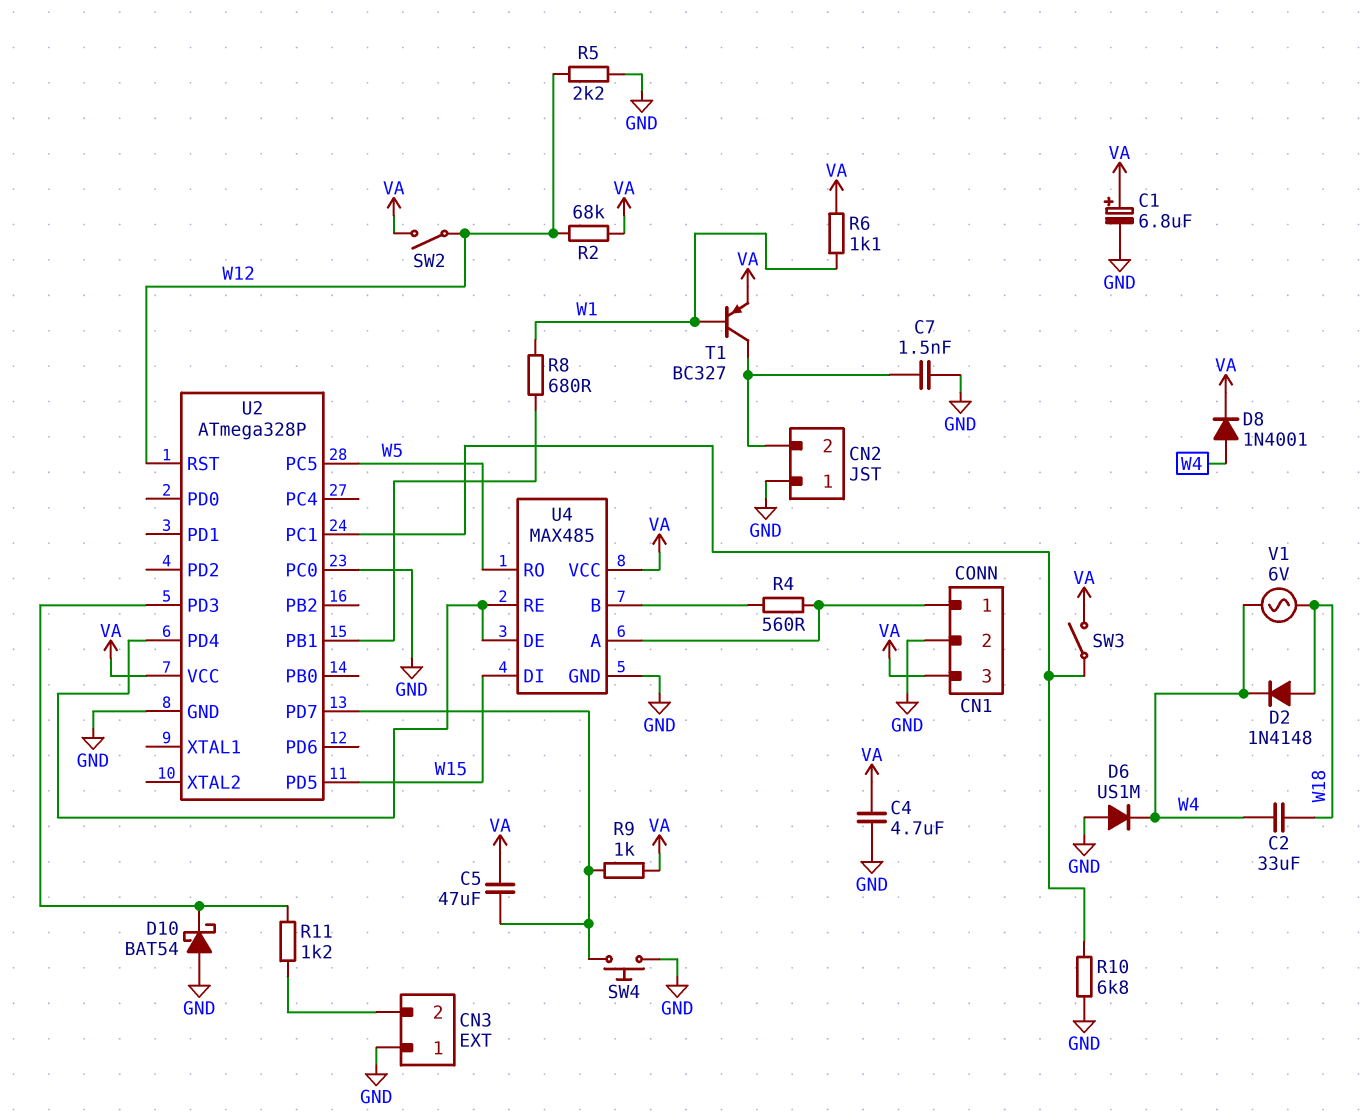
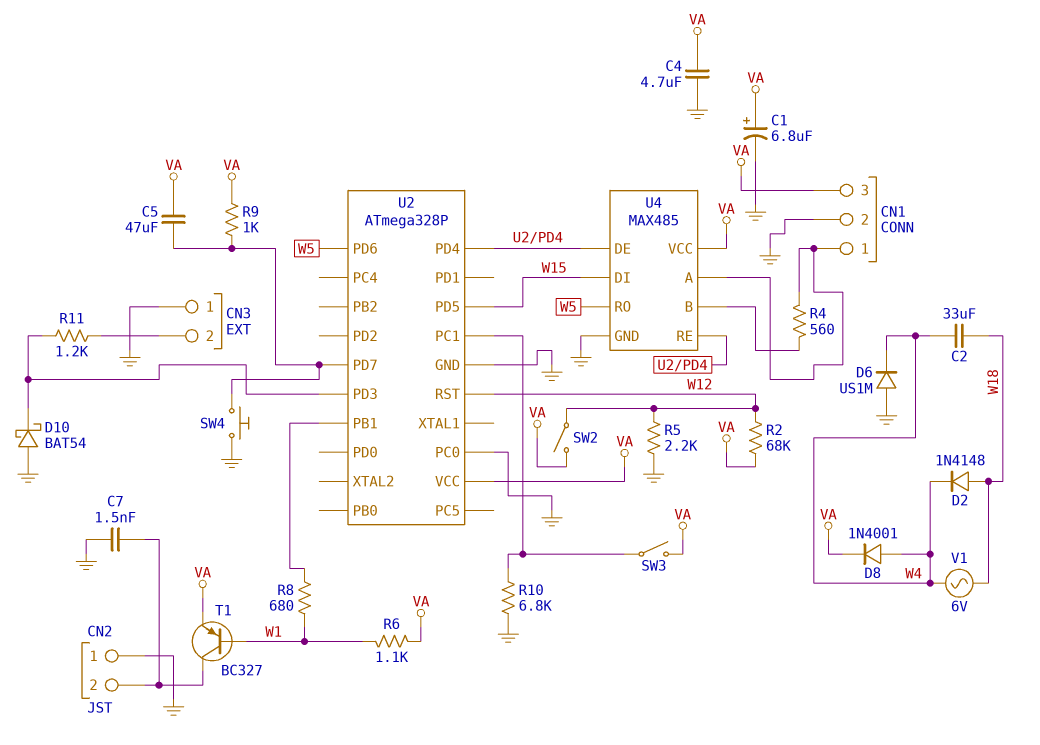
U2 pin PC5: W5 -> none
U2 pin PD6: none -> W5

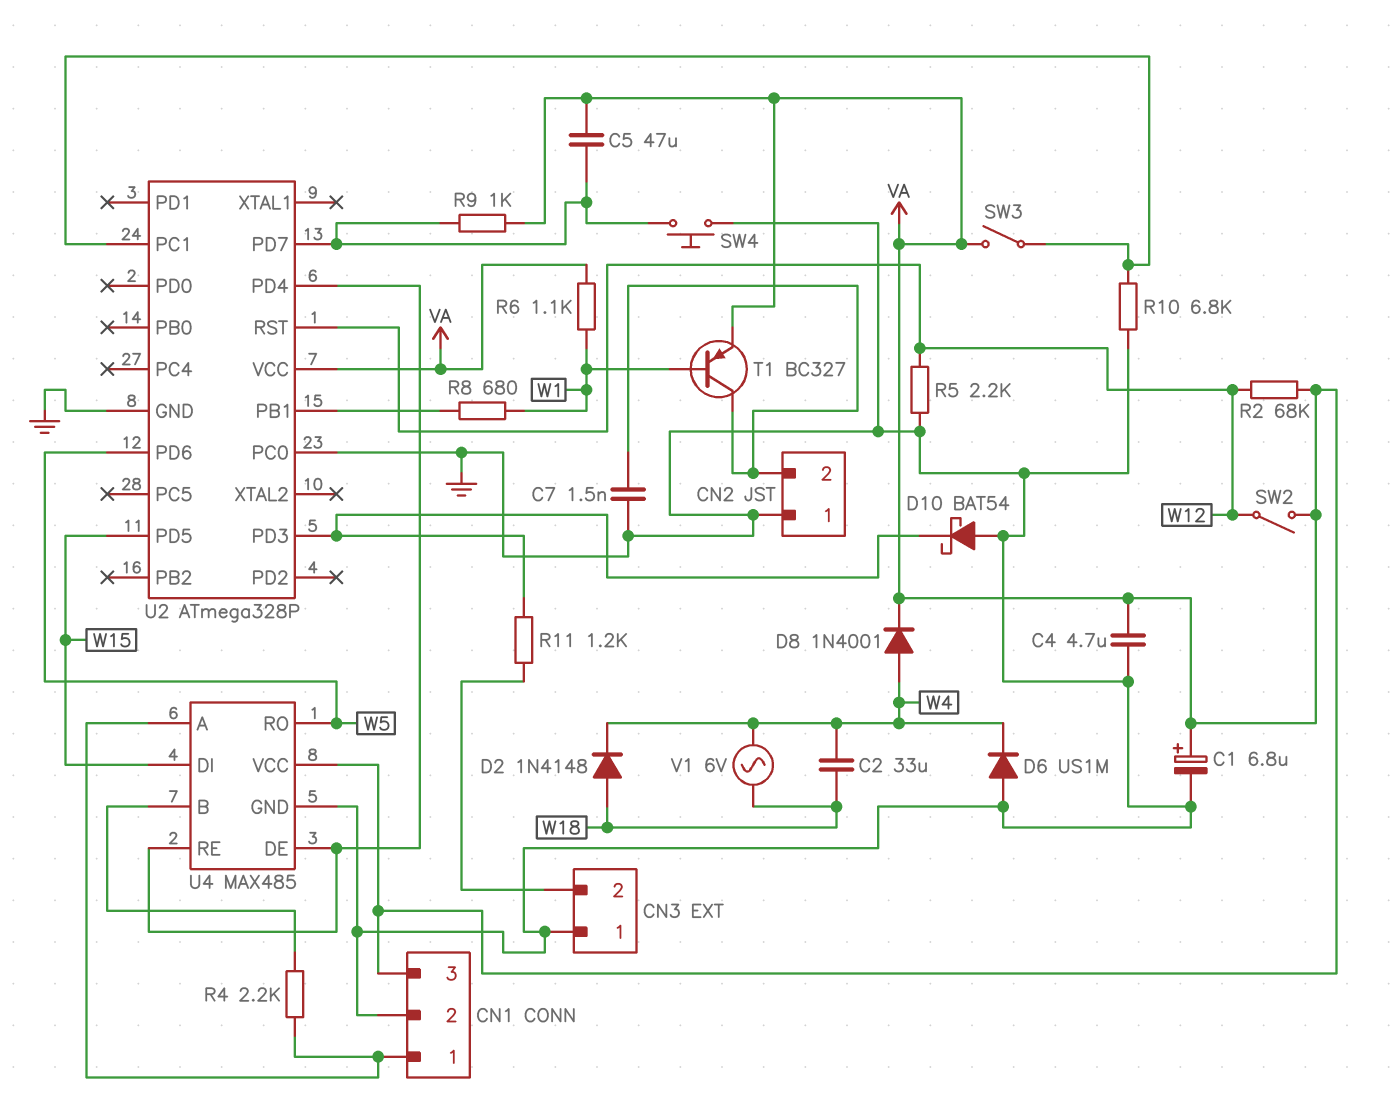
R4: 560 (CN1/1, U4/B) -> 2.2k (CN1/1, U4/B)

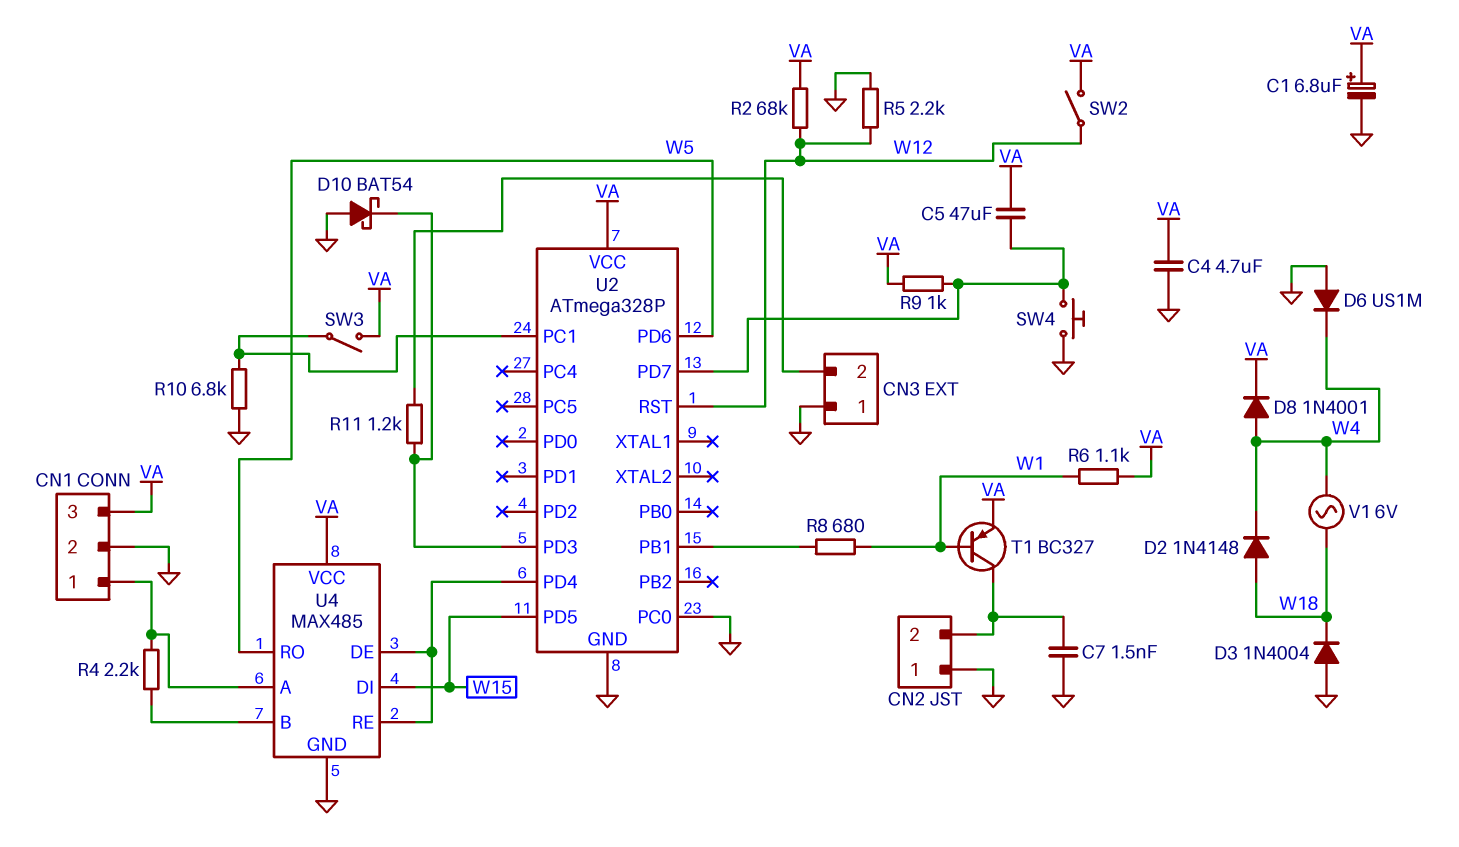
C2: 33uF (W4, W18) -> none
D3: none -> diode 1N4004 (A GND, K W18)

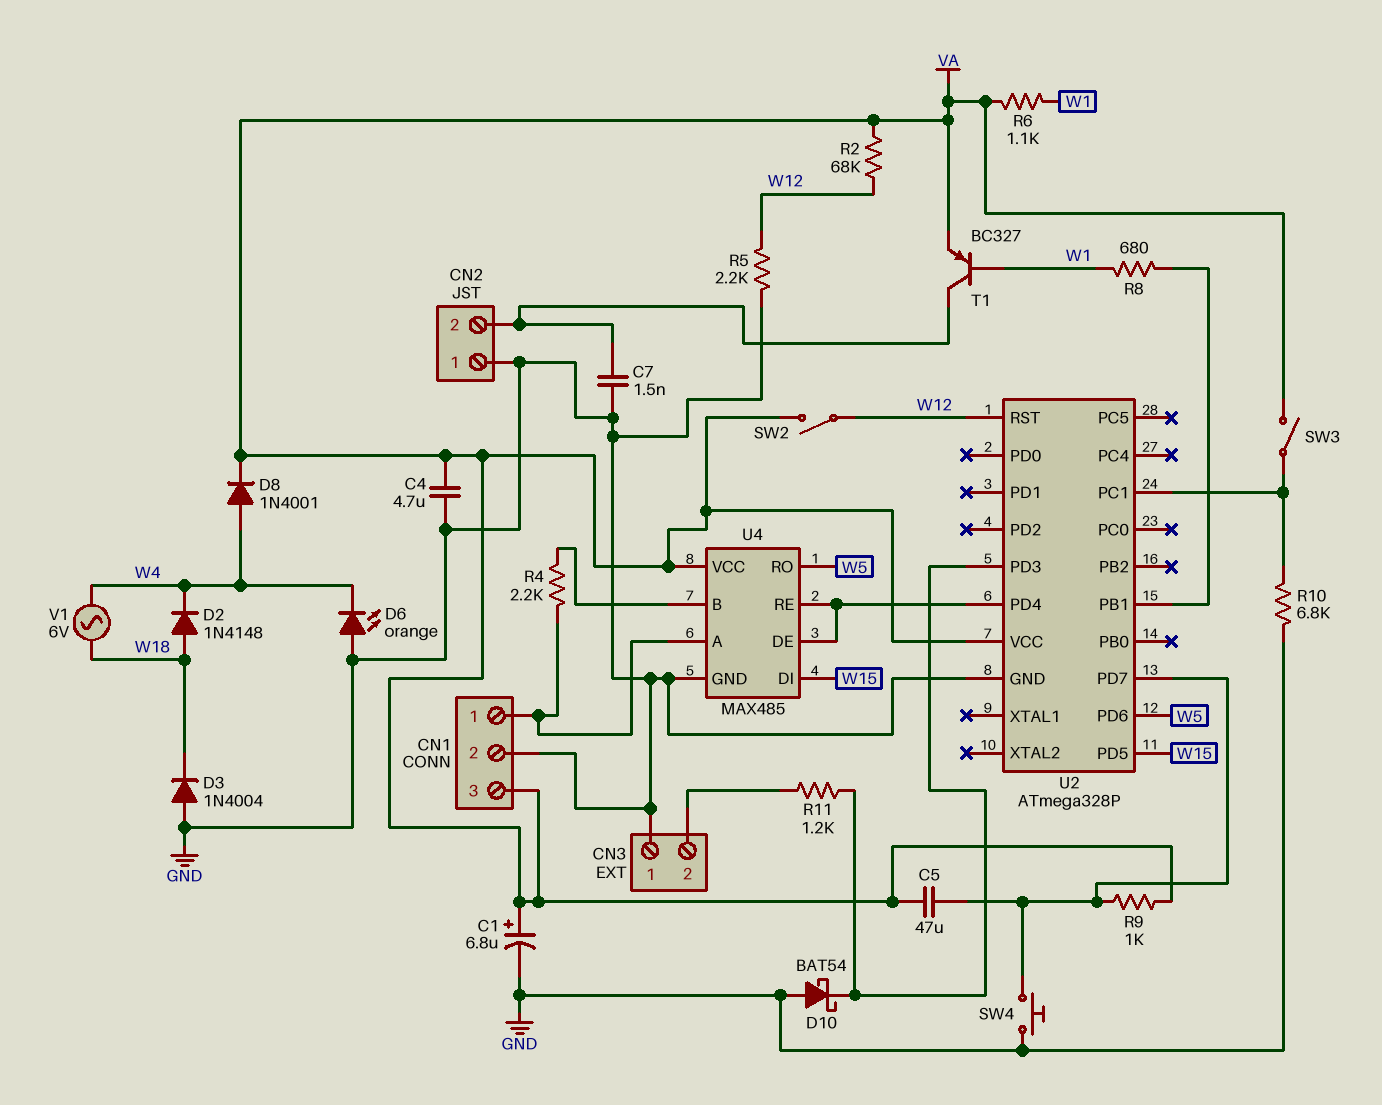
D6: diode US1M (A GND, K W4) -> LED orange (A GND, K W4)
U2 pin PC0: GND -> none

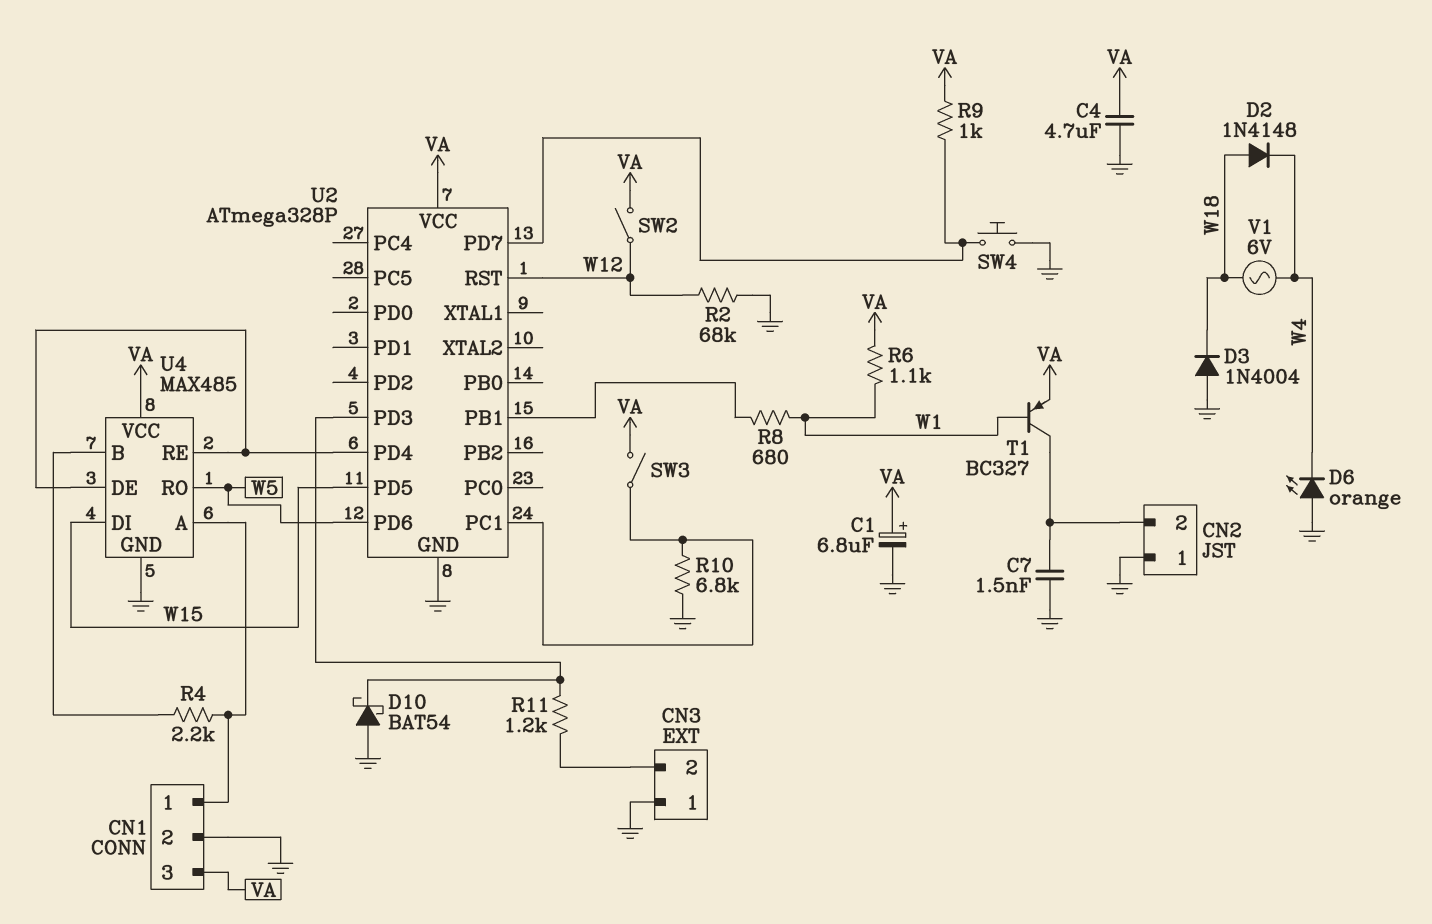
C5: 47uF (U2/PD7, VA) -> none
D8: diode 1N4001 (A W4, K VA) -> none
R2: 68k (VA, W12) -> 68k (GND, W12)
R5: 2.2k (GND, W12) -> none

